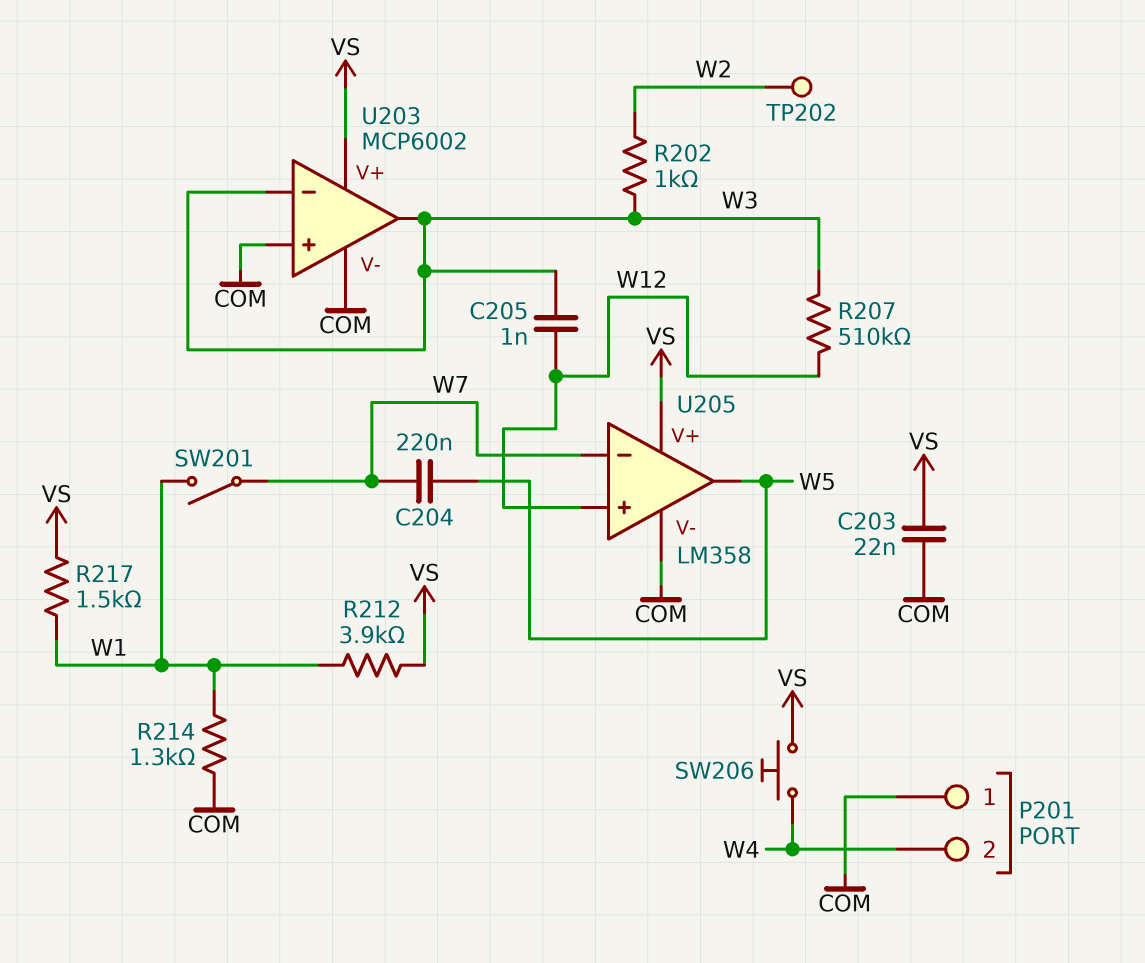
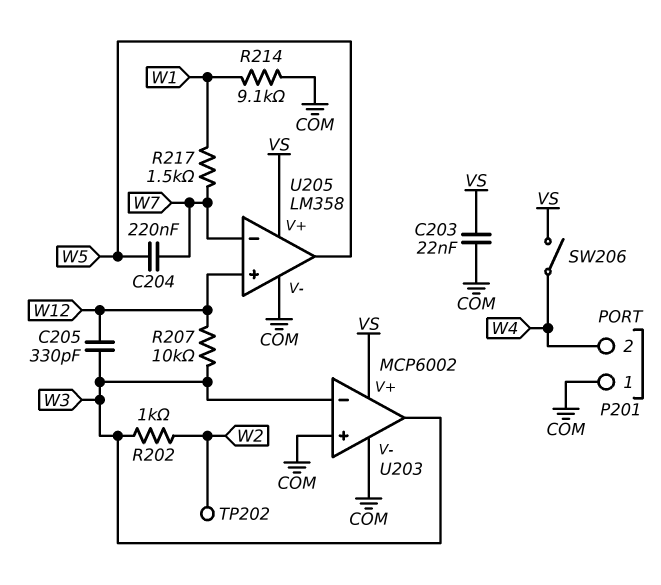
C205: 1nF (W3, W12) -> 330pF (W3, W12)
R207: 510k (W3, W12) -> 10k (W3, W12)
R212: 3.9k (VS, W1) -> none
R214: 1.3k (COM, W1) -> 9.1k (COM, W1)
R217: 1.5k (VS, W1) -> 1.5k (W1, W7)
SW201: switch (W1, W7) -> none
SW206: button (VS, W4) -> switch (VS, W4)

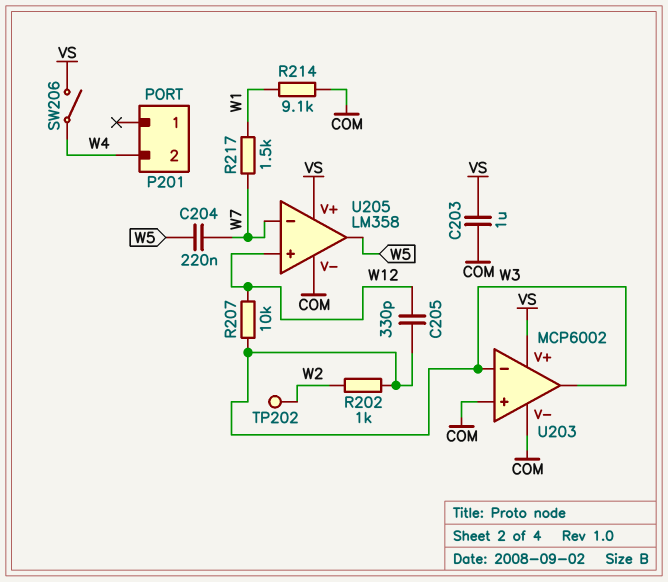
C203: 22nF (COM, VS) -> 1uF (COM, VS)
P201 pin 1: COM -> none

